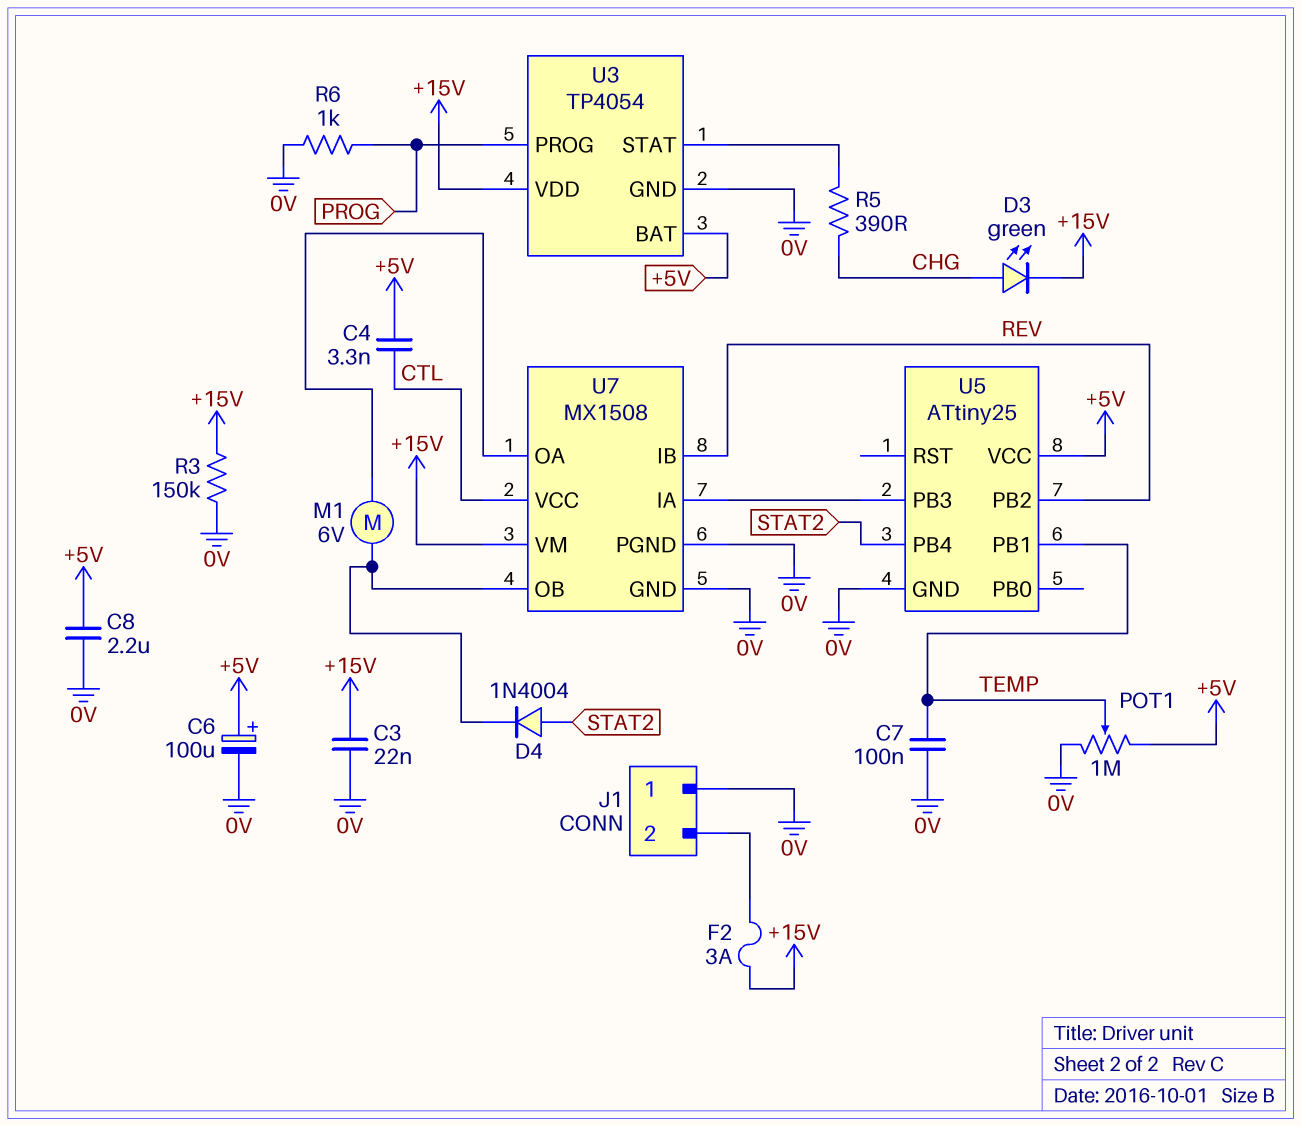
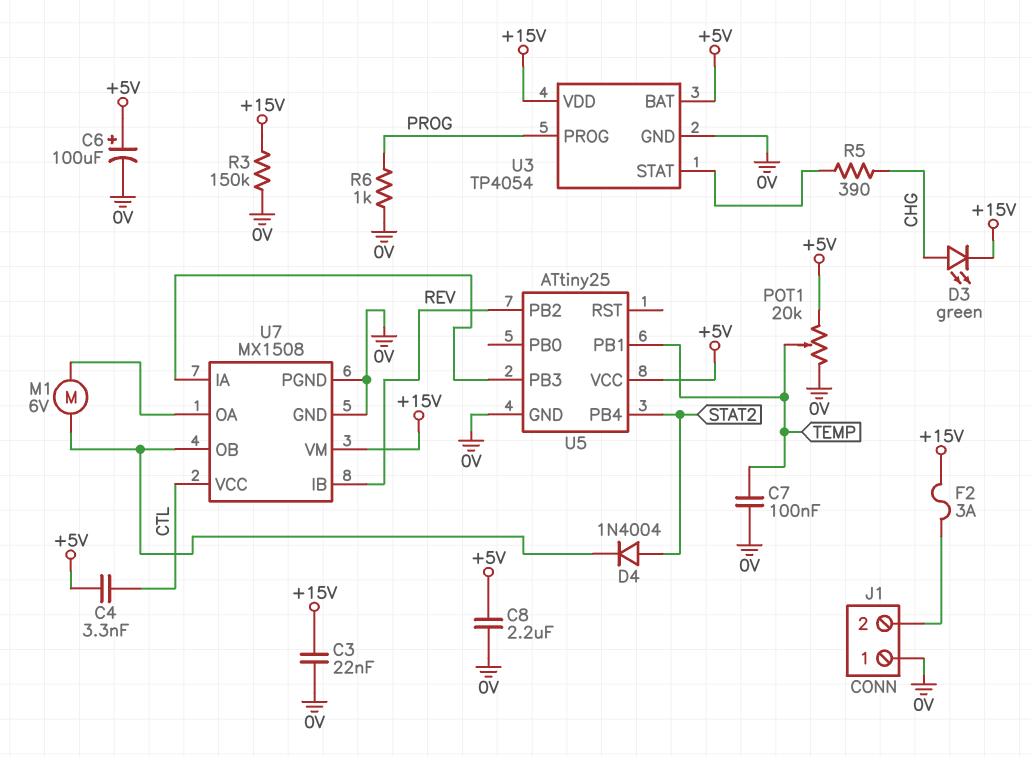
POT1: 1M (+5V, 0V, wiper TEMP) -> 20k (+5V, 0V, wiper TEMP)

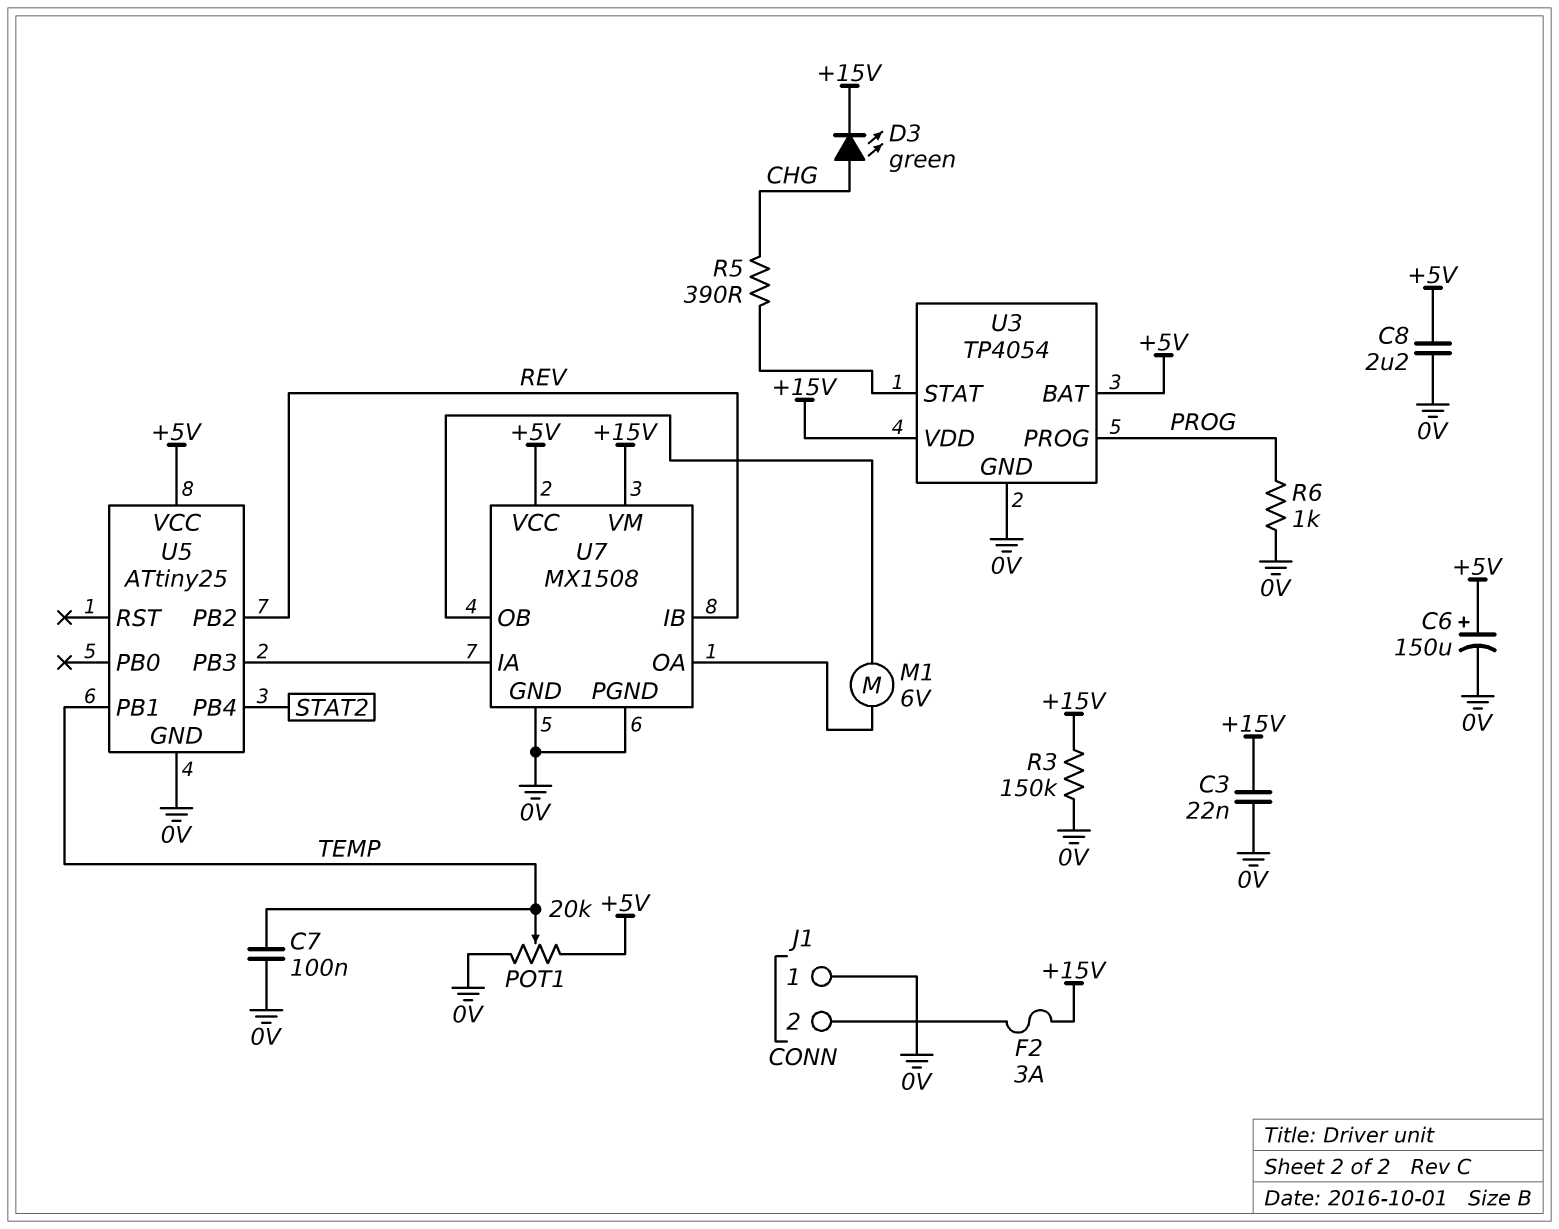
C4: 3.3nF (+5V, CTL) -> none
C6: 100uF (plus +5V, minus 0V) -> 150uF (plus +5V, minus 0V)
D4: diode 1N4004 (A STAT2, K U7/OB) -> none
U7 pin VCC: CTL -> +5V

